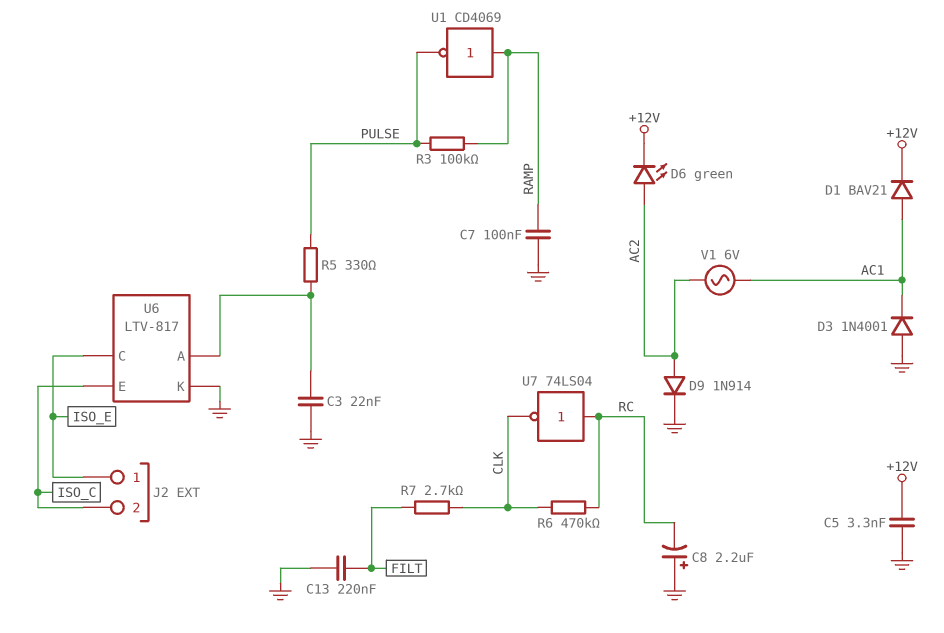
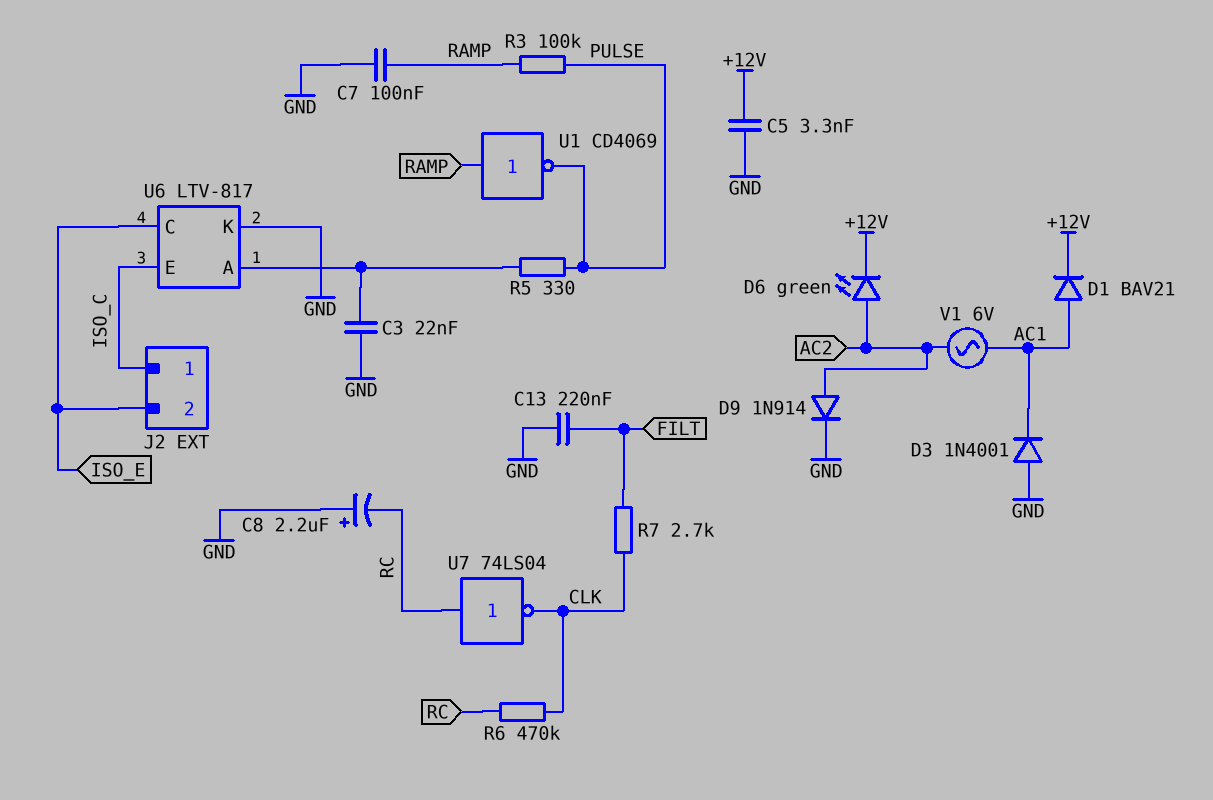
J2 pin 1: ISO_E -> ISO_C
J2 pin 2: ISO_C -> ISO_E

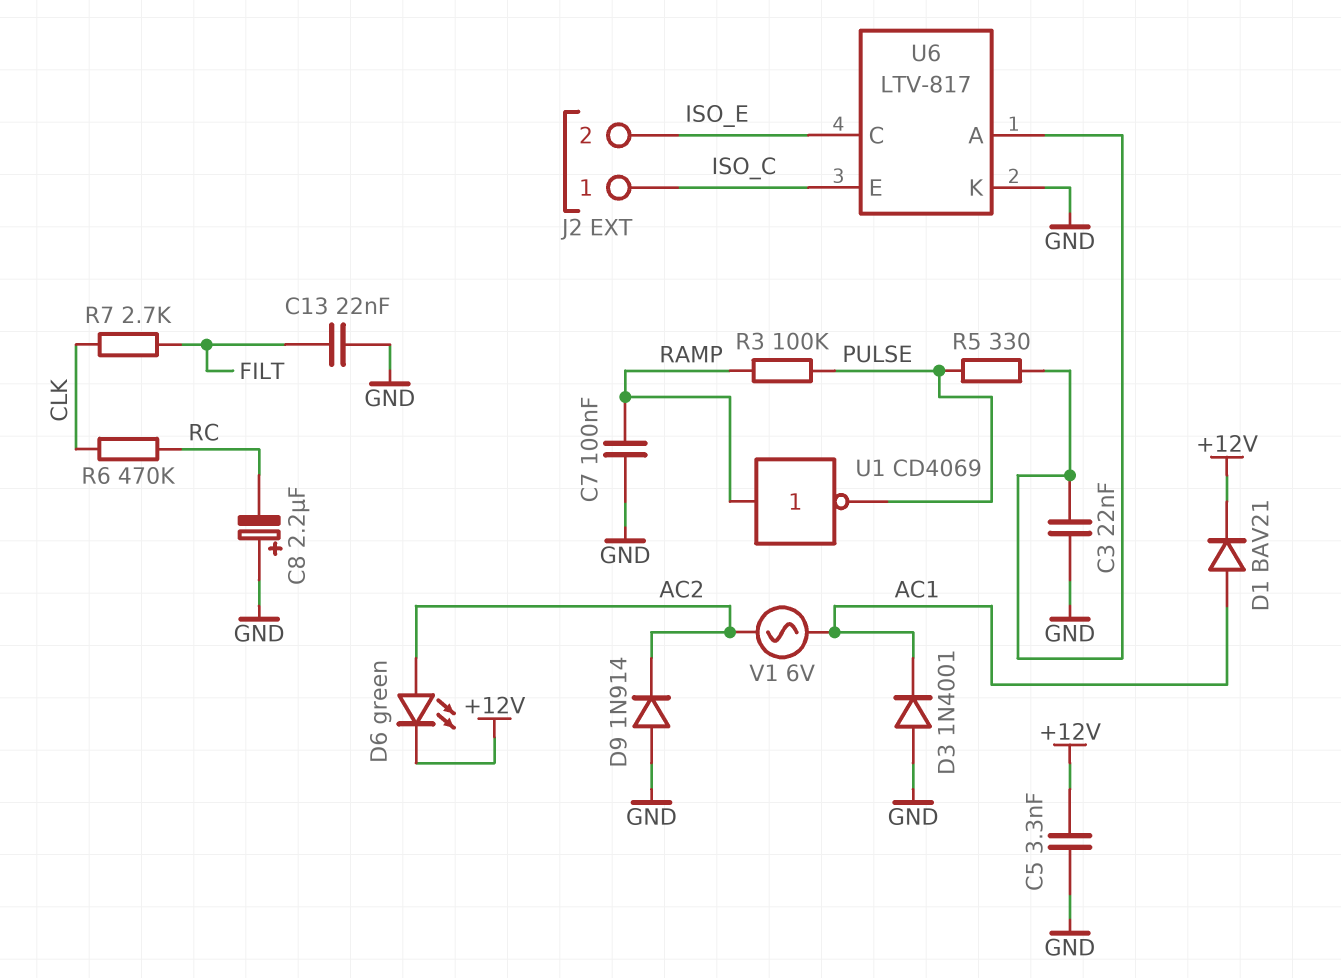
C13: 220nF (FILT, GND) -> 22nF (FILT, GND)
D9: diode 1N914 (A AC2, K GND) -> diode 1N914 (A GND, K AC2)
U7: NOT 74LS04 (in RC, out CLK) -> none

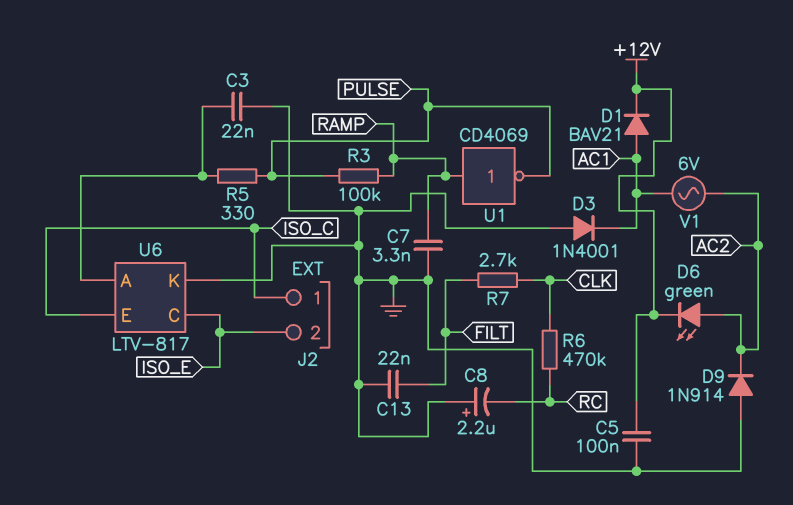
C5: 3.3nF (+12V, GND) -> 100nF (+12V, GND)
C7: 100nF (GND, RAMP) -> 3.3nF (GND, RAMP)

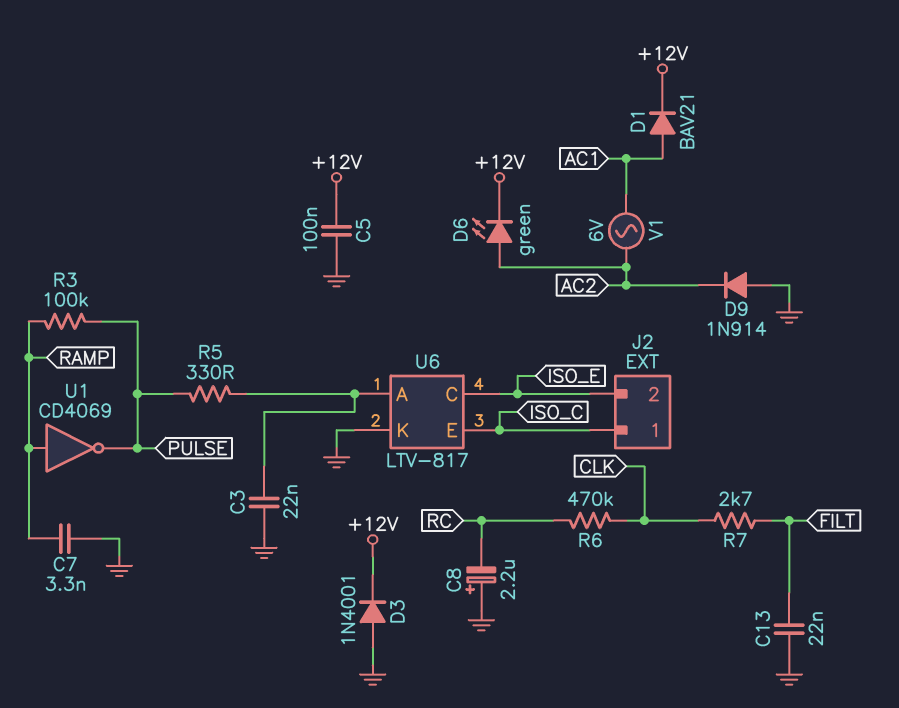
D3: diode 1N4001 (A GND, K AC1) -> diode 1N4001 (A GND, K +12V)

